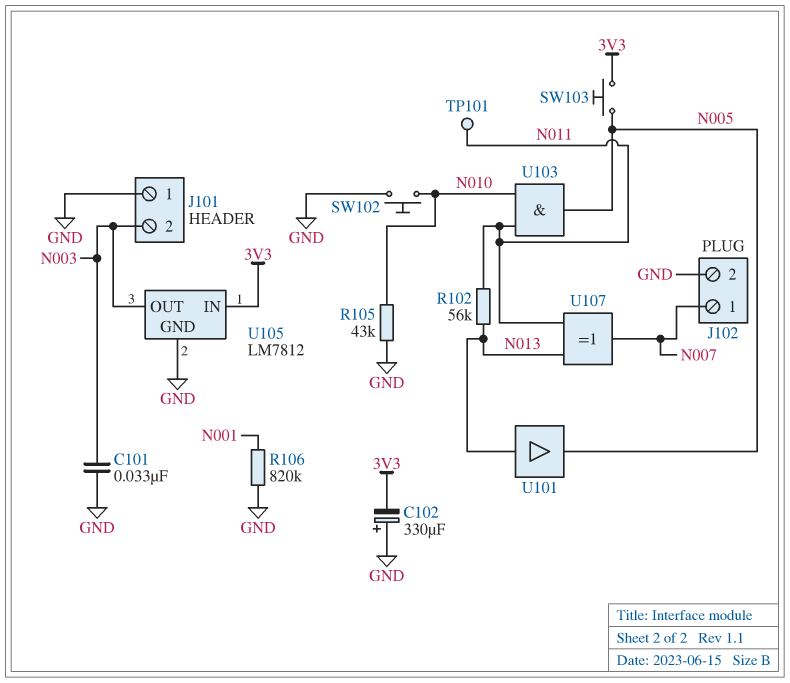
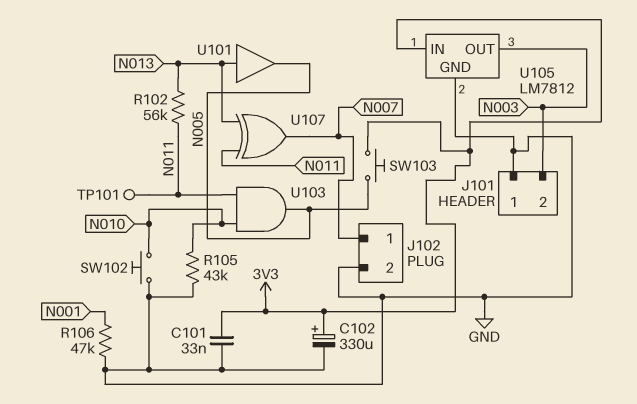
C101: 33nF (GND, N003) -> 33nF (3V3, GND)
C102: 330uF (plus GND, minus 3V3) -> 330uF (plus 3V3, minus GND)
R106: 820k (GND, N001) -> 47k (GND, N001)

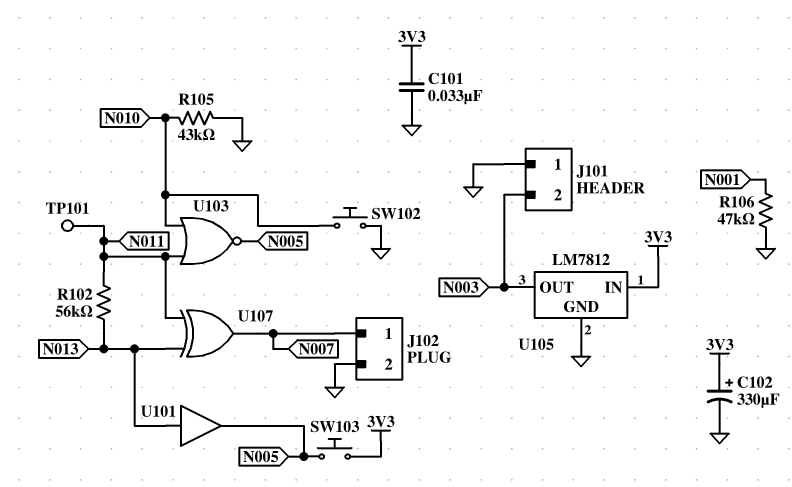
U103: AND (in N010, in N011, out N005) -> NOR (in N010, in N011, out N005)

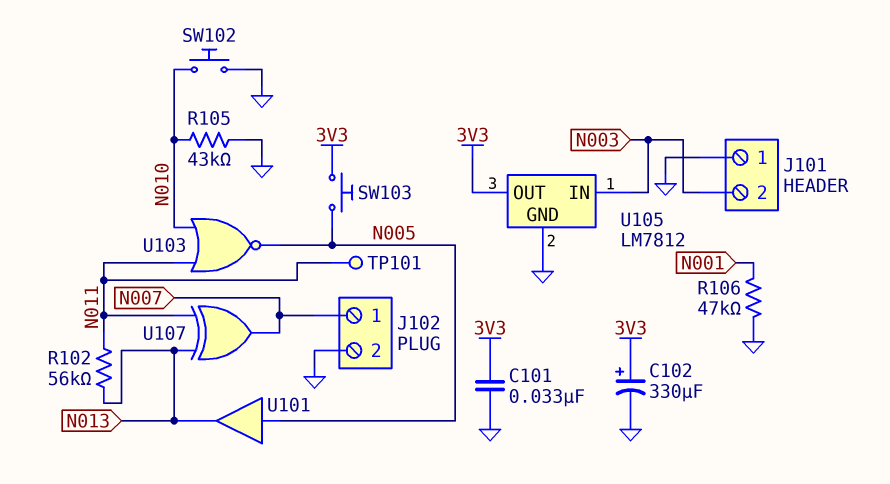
U101: buffer (in N013, out N005) -> buffer (in N005, out N013)
U105 pin IN: 3V3 -> N003
U105 pin OUT: N003 -> 3V3

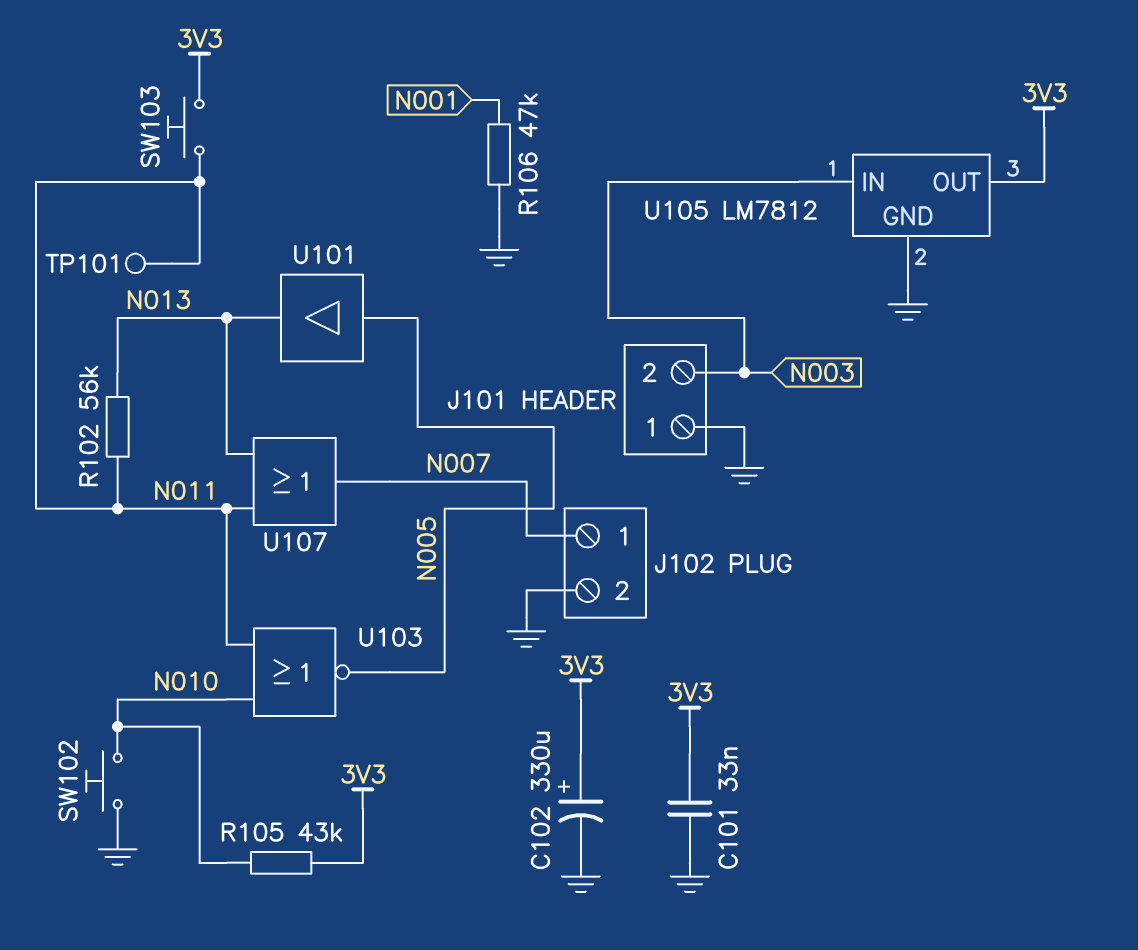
R105: 43k (GND, N010) -> 43k (3V3, N010)
SW103: button (3V3, N005) -> button (3V3, N011)
U107: XOR (in N011, in N013, out N007) -> OR (in N011, in N013, out N007)

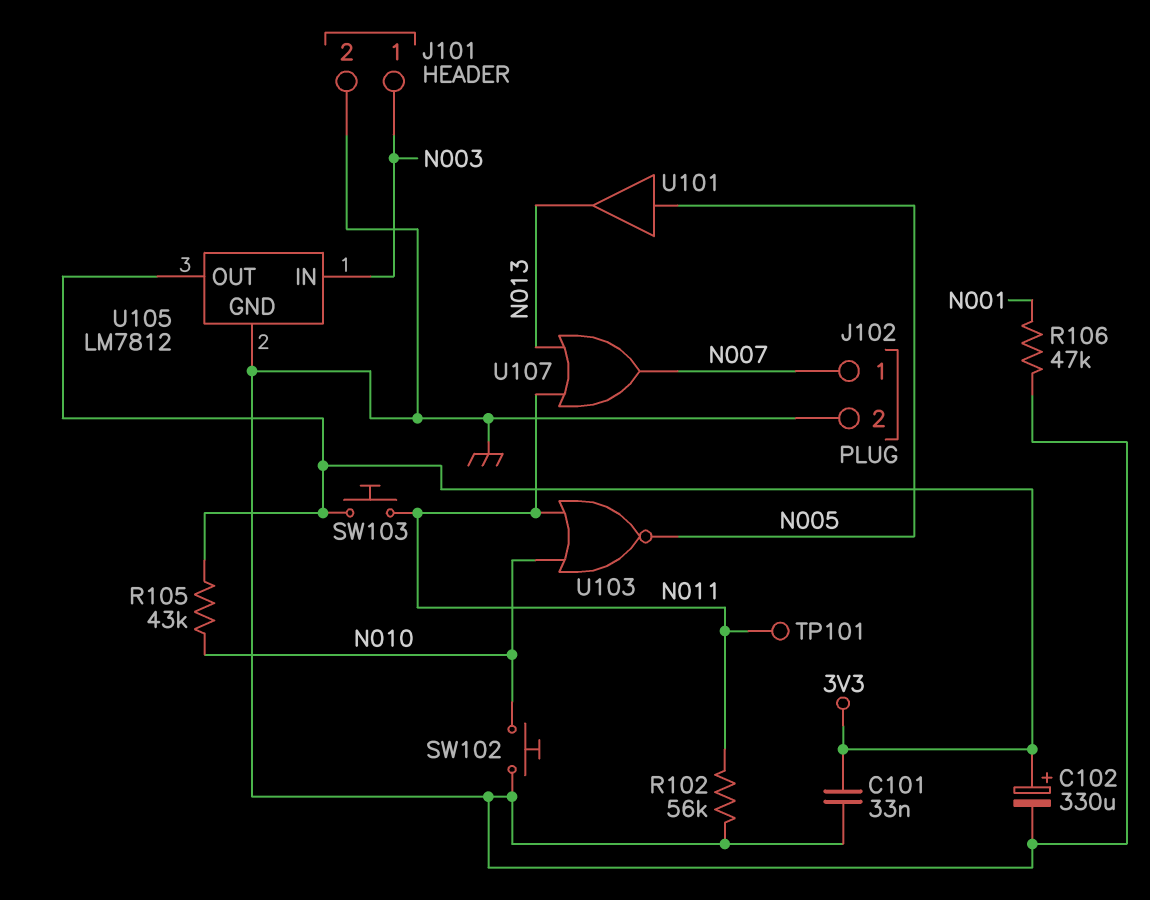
J101 pin 1: GND -> N003
J101 pin 2: N003 -> GND
R102: 56k (N011, N013) -> 56k (GND, N011)

